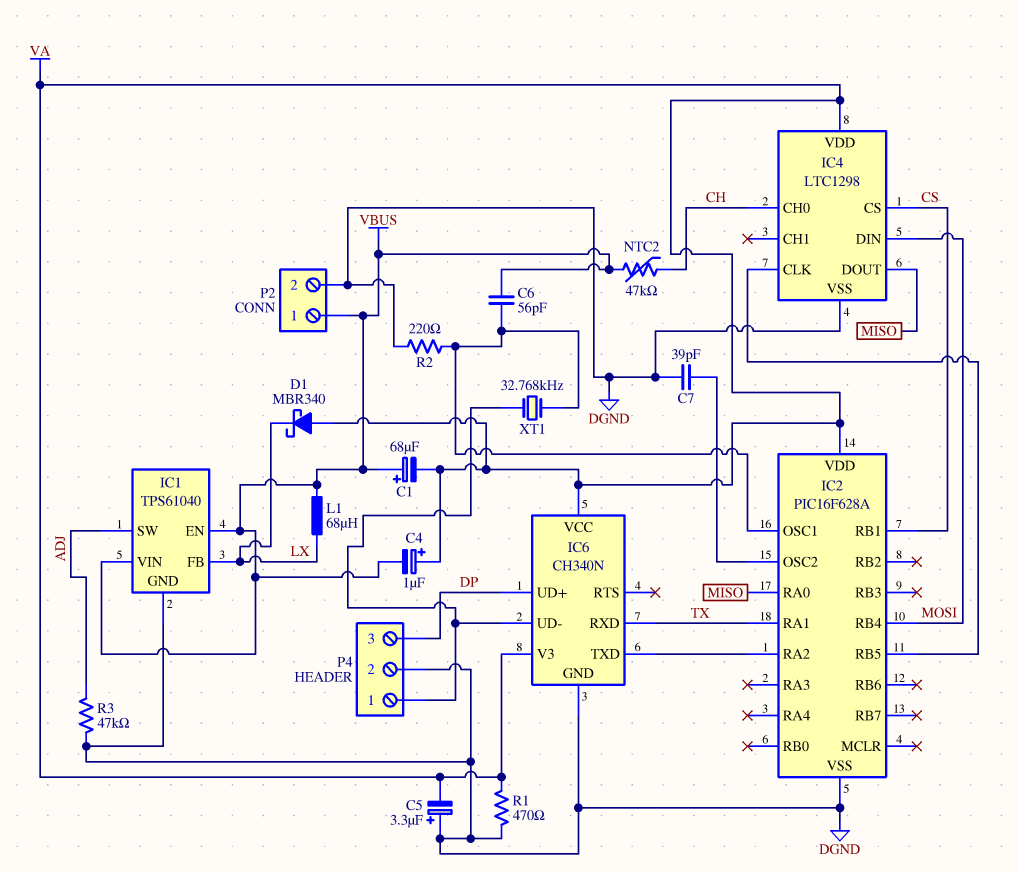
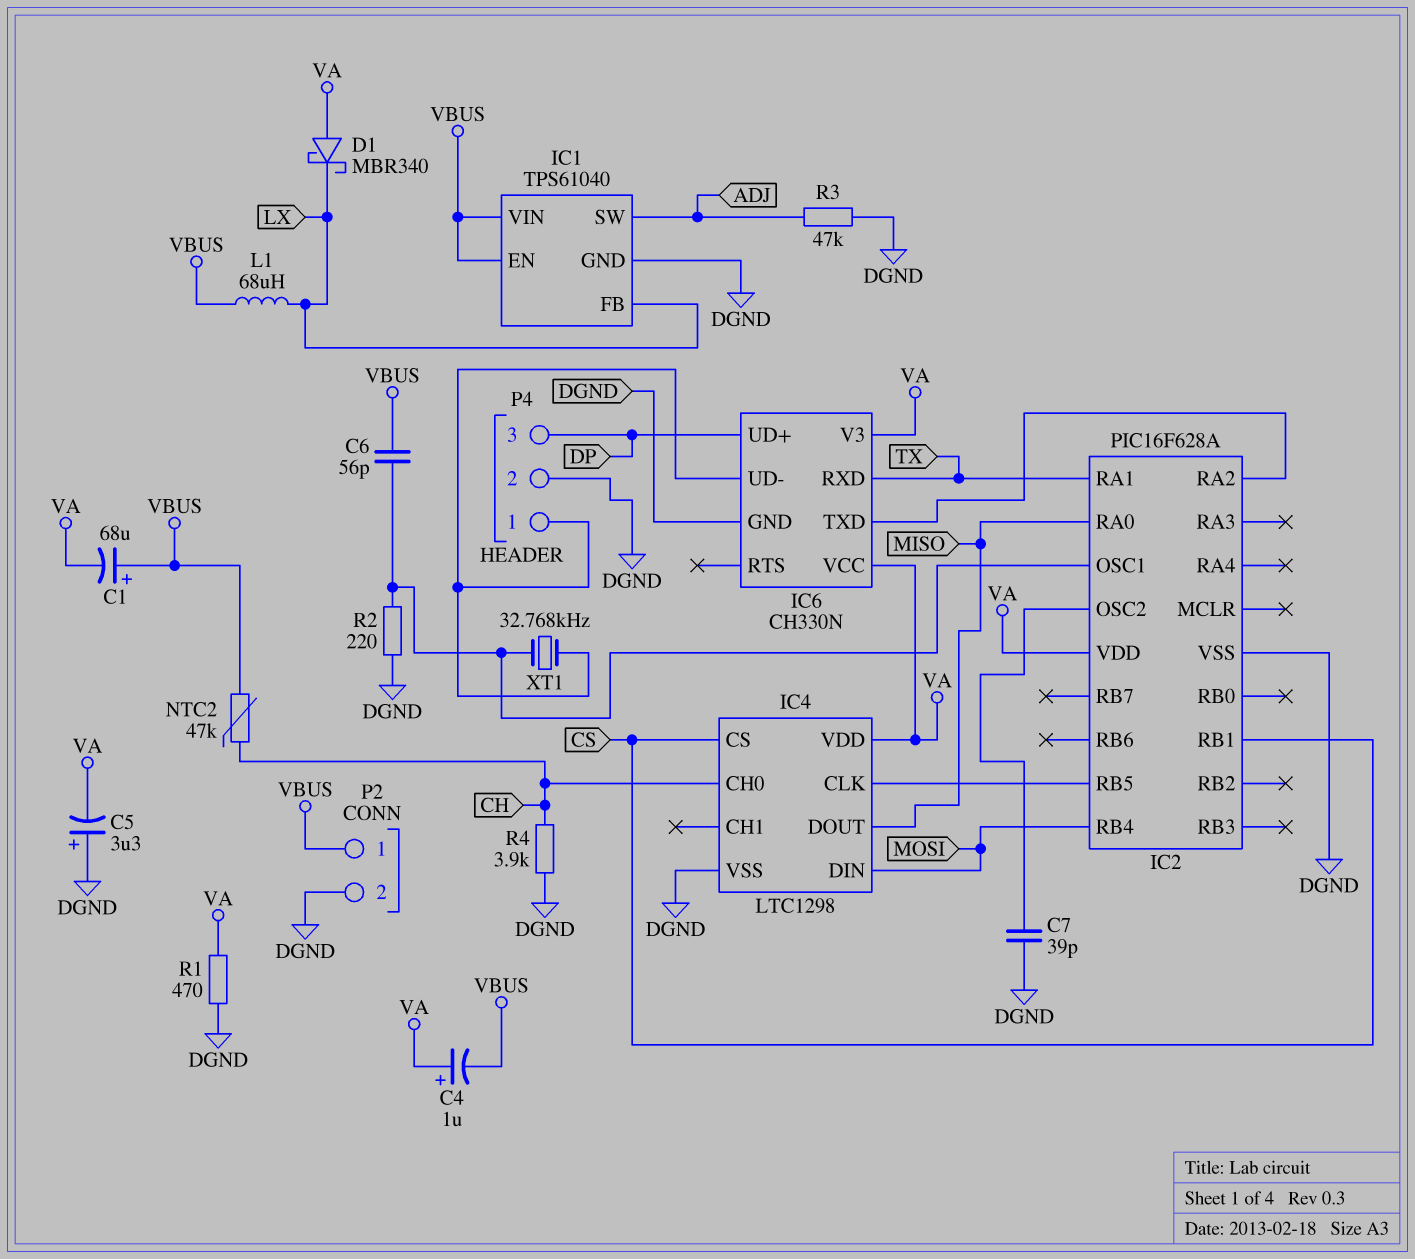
IC6: CH340N -> CH330N
R4: none -> 3.9k (CH, DGND)

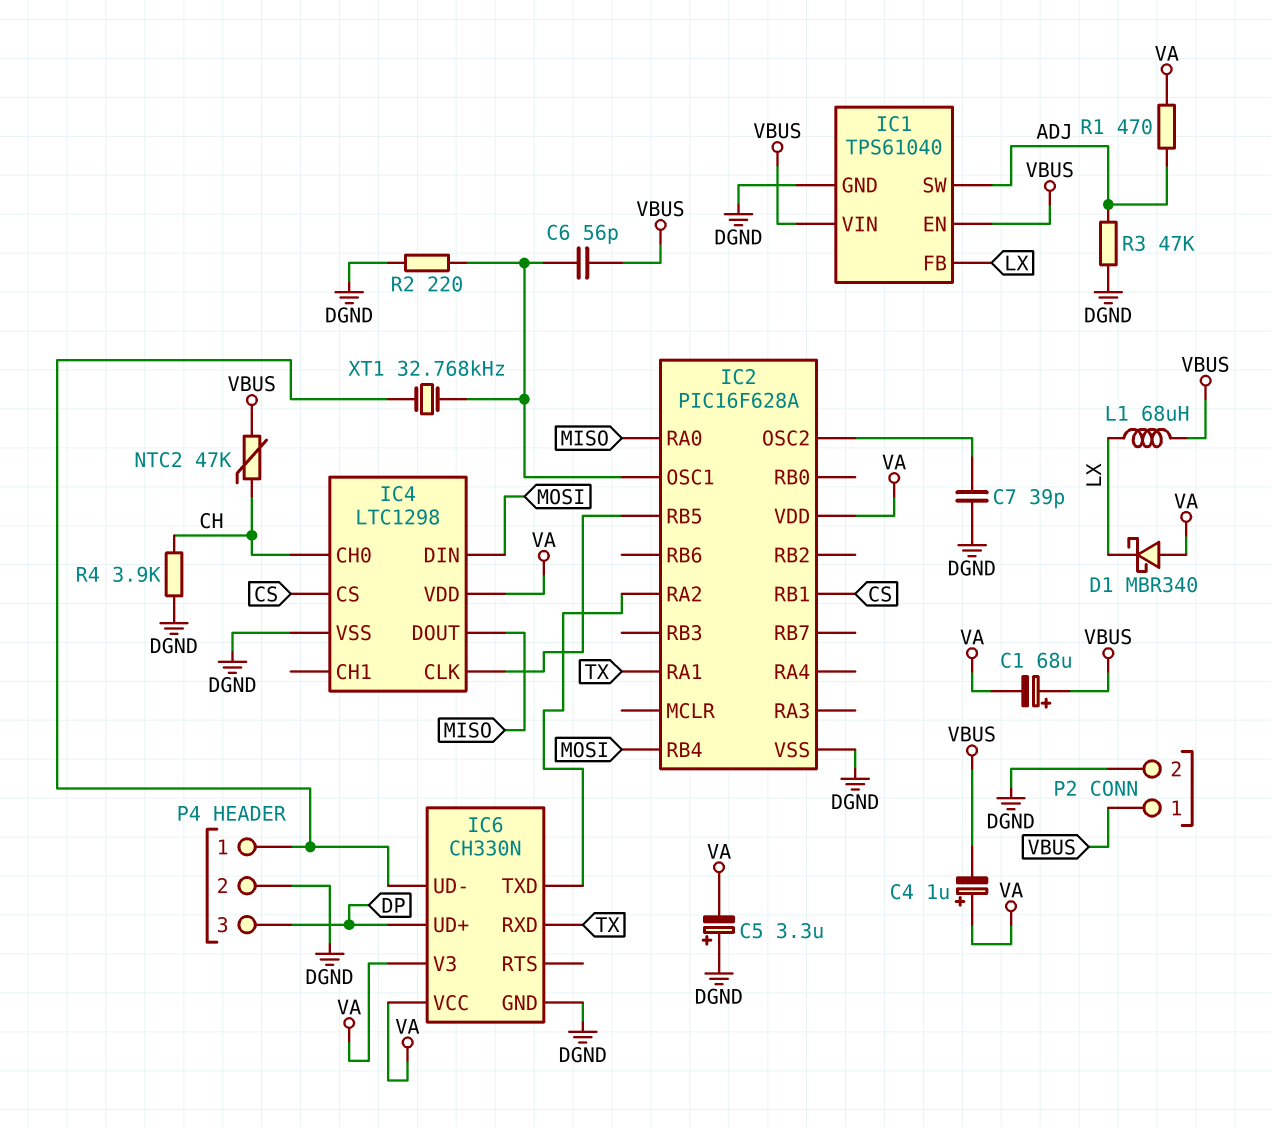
R1: 470 (DGND, VA) -> 470 (ADJ, VA)

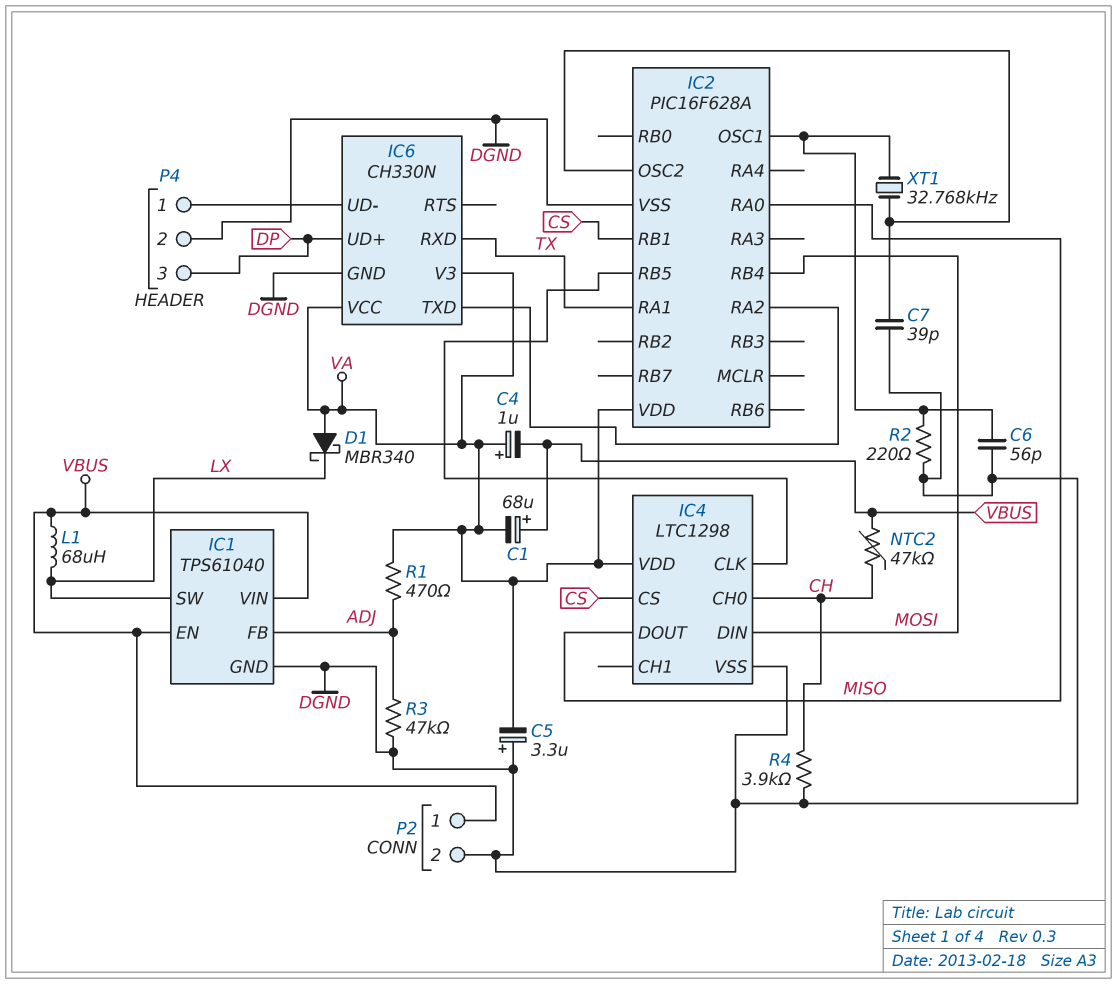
C6: 56pF (IC2/OSC1, VBUS) -> 56pF (DGND, IC2/OSC1)
IC1 pin FB: LX -> ADJ
IC1 pin SW: ADJ -> LX
XT1: 32.768kHz (IC2/OSC1, IC6/UD-) -> 32.768kHz (IC2/OSC1, IC2/OSC2)

